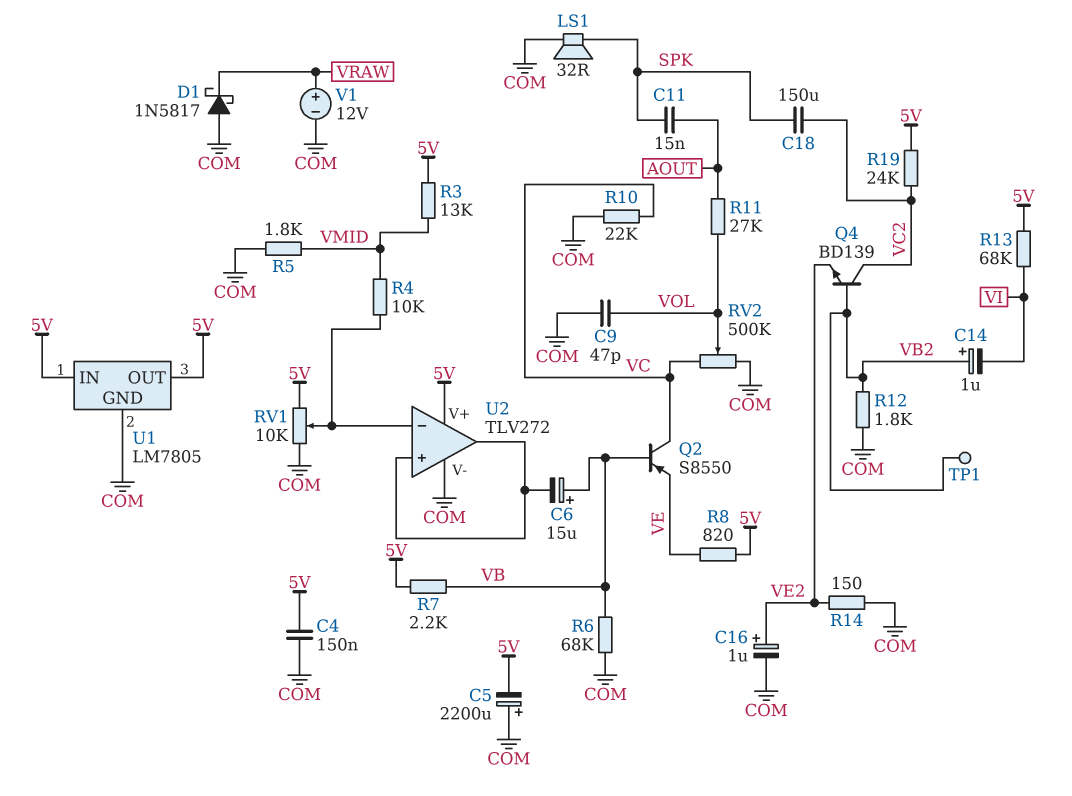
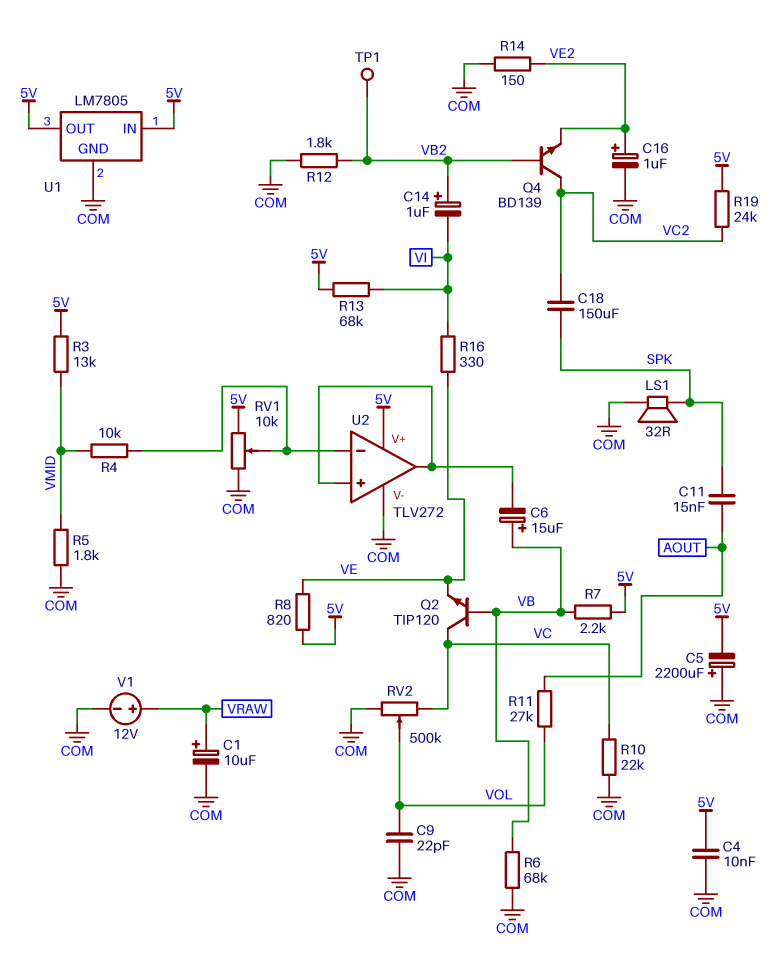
C1: none -> 10uF (plus VRAW, minus COM)
C4: 150nF (5V, COM) -> 10nF (5V, COM)
C9: 47pF (COM, VOL) -> 22pF (COM, VOL)
D1: schottky 1N5817 (A COM, K VRAW) -> none
Q2: PNP S8550 (B VB, C VC, E VE) -> NPN TIP120 (B VB, C VC, E VE)
R16: none -> 330 (VE, VI)

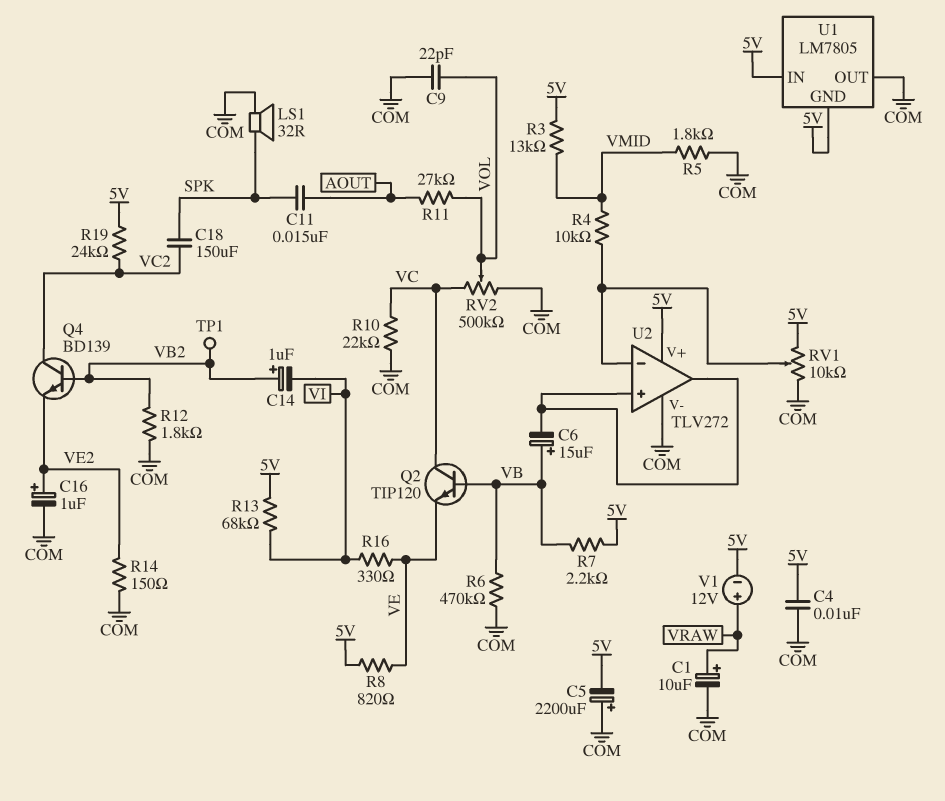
R6: 68k (COM, VB) -> 470k (COM, VB)
U1 pin GND: COM -> 5V
U1 pin OUT: 5V -> COM
V1: 12V (plus VRAW, minus COM) -> 12V (plus VRAW, minus 5V)

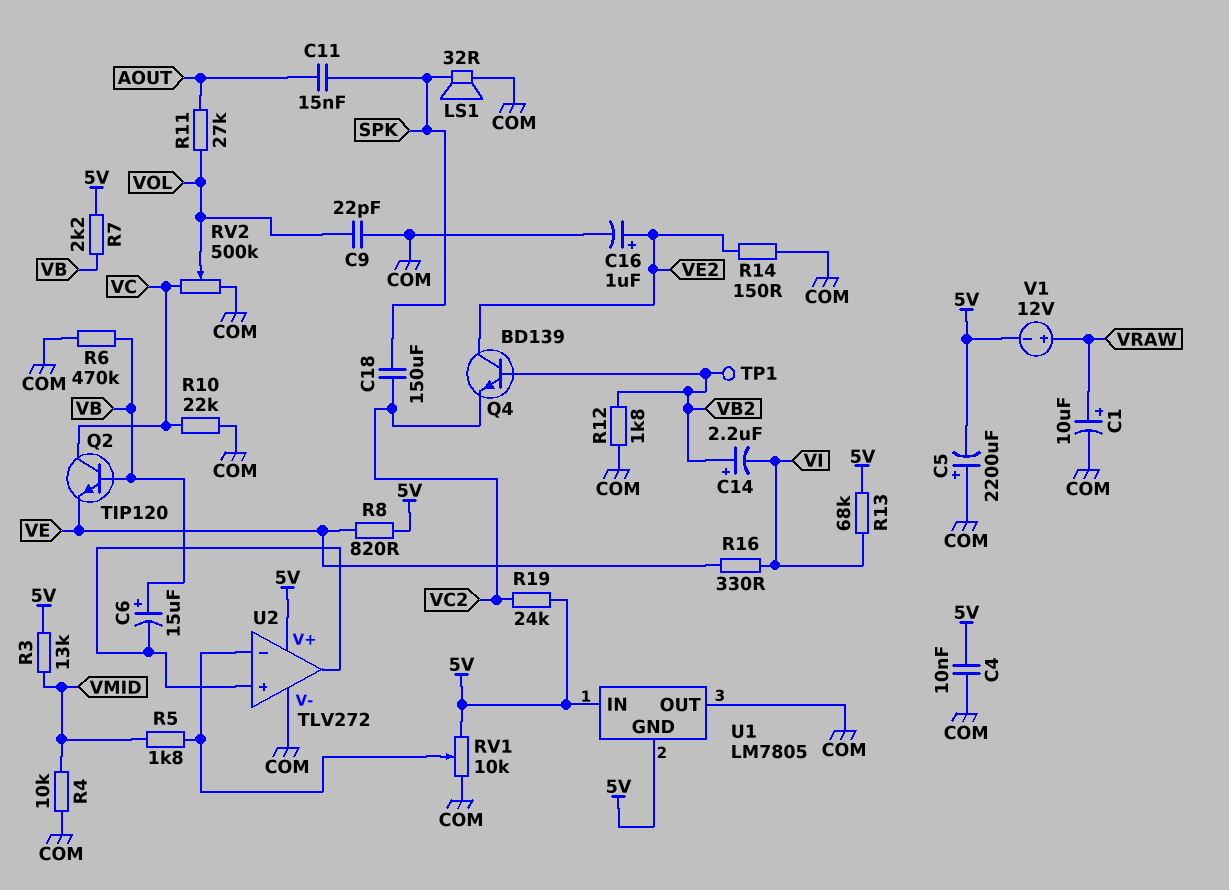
C14: 1uF (plus VB2, minus VI) -> 2.2uF (plus VB2, minus VI)
Q4: NPN BD139 (B VB2, C VC2, E VE2) -> NPN BD139 (B VB2, C VE2, E VC2)
R4: 10k (U2/in-, VMID) -> 10k (COM, VMID)
R5: 1.8k (COM, VMID) -> 1.8k (U2/in-, VMID)

